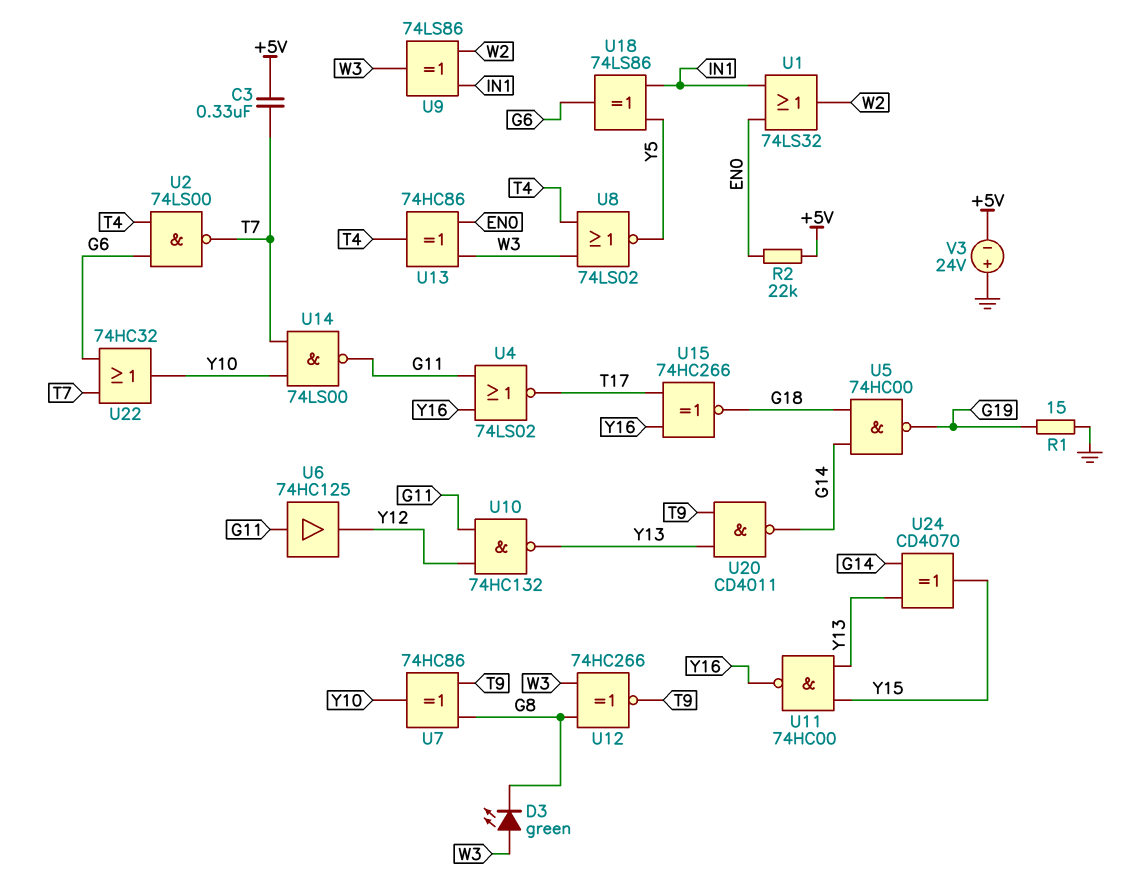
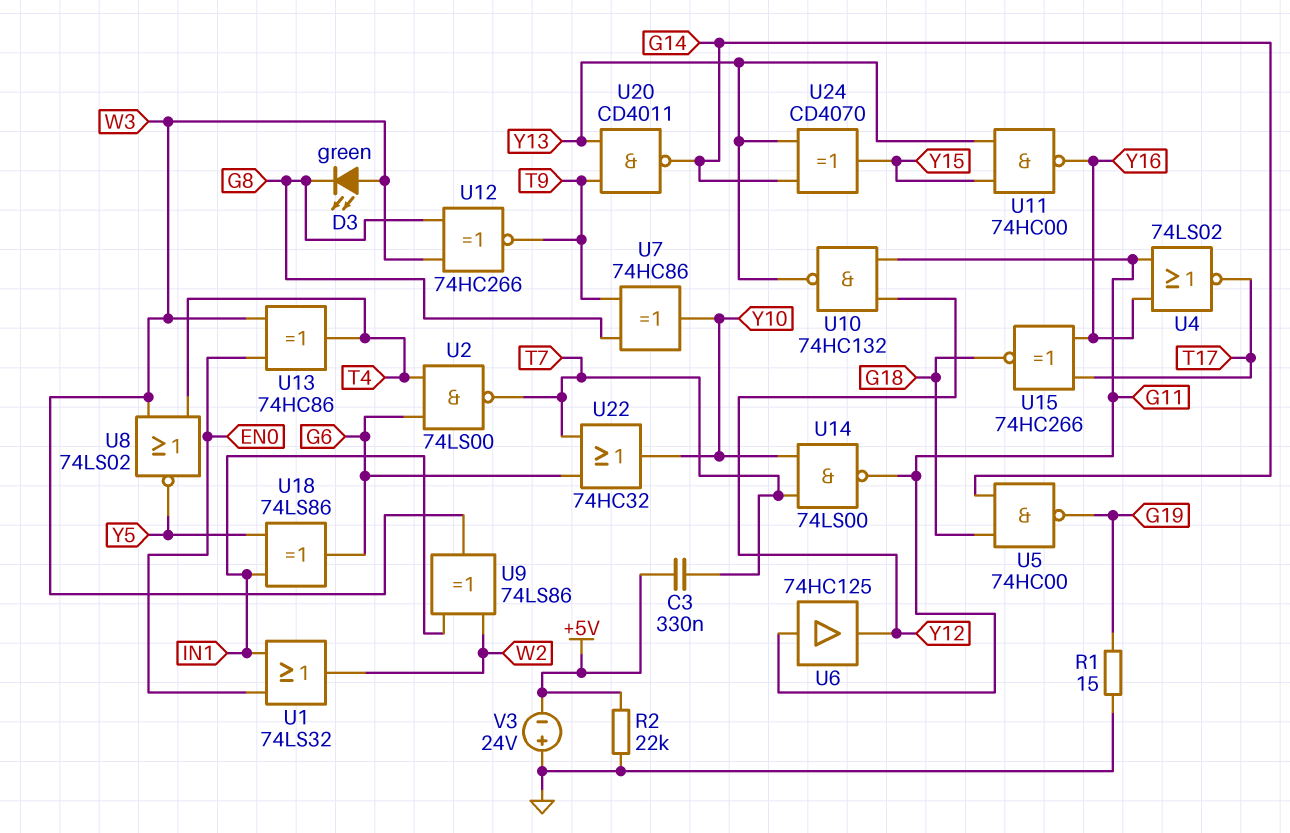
R2: 22k (+5V, EN0) -> 22k (+5V, GND)

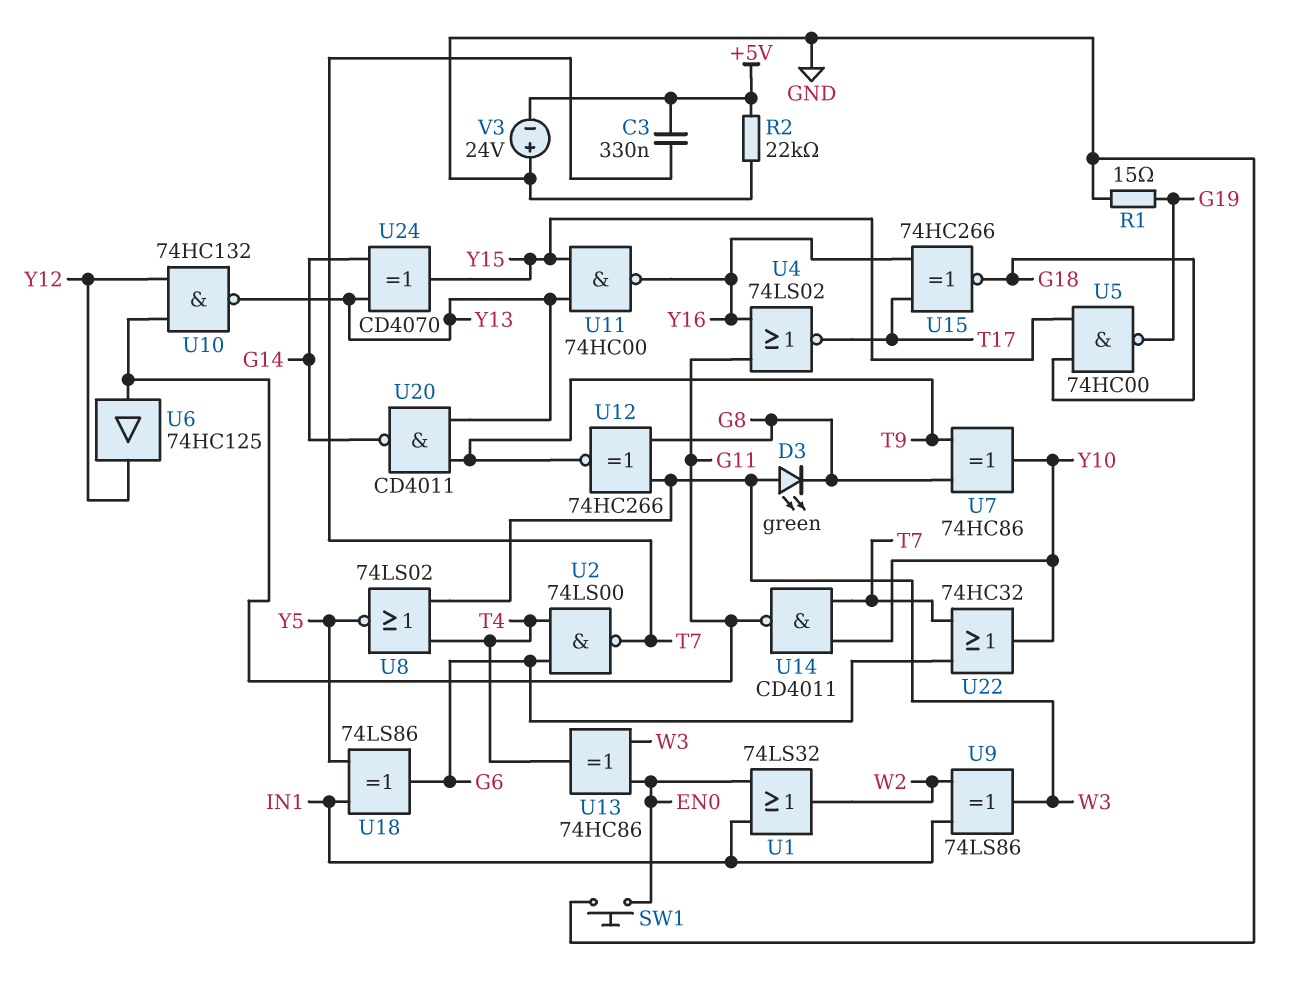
SW1: none -> button (EN0, GND)
U5: NAND 74HC00 (in G14, in G18, out G19) -> NAND 74HC00 (in G18, in Y15, out G19)
U14: NAND 74LS00 (in T7, in Y10, out G11) -> NAND CD4011 (in T7, in Y10, out G11)

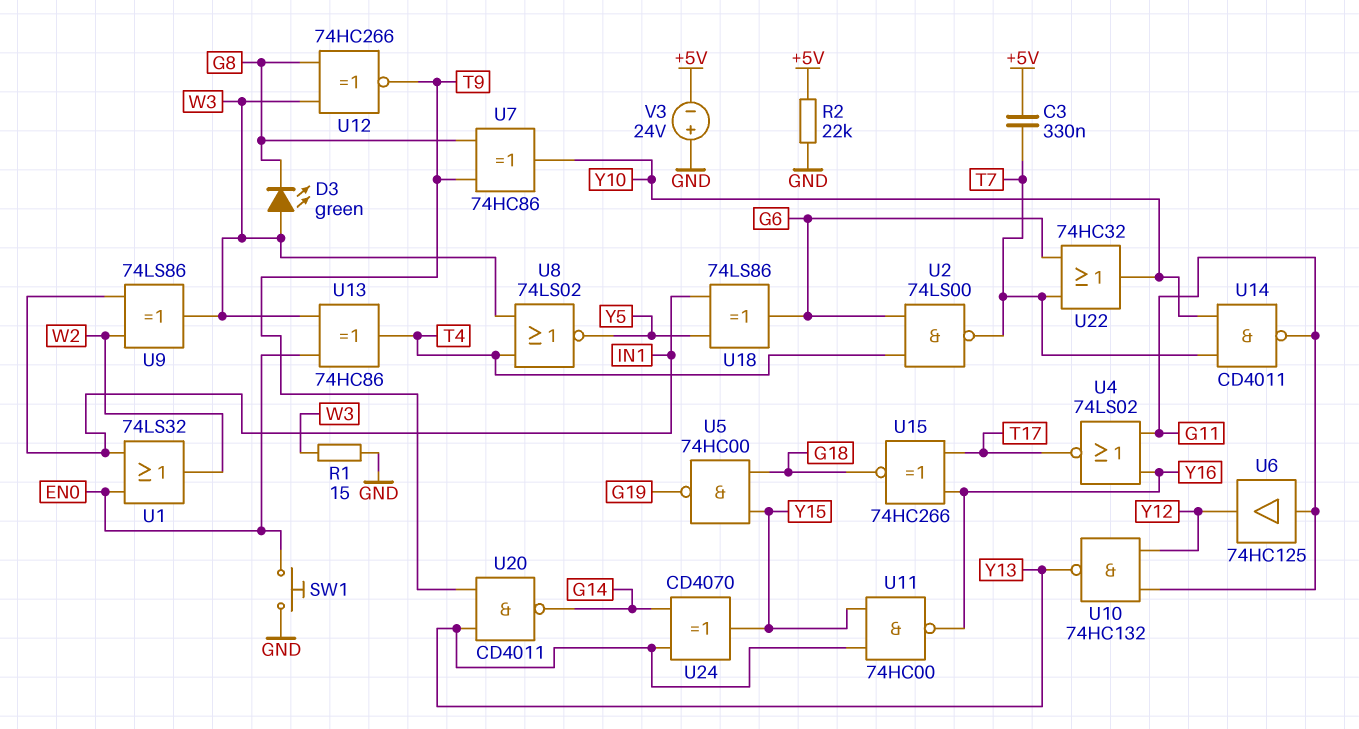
R1: 15 (G19, GND) -> 15 (GND, W3)

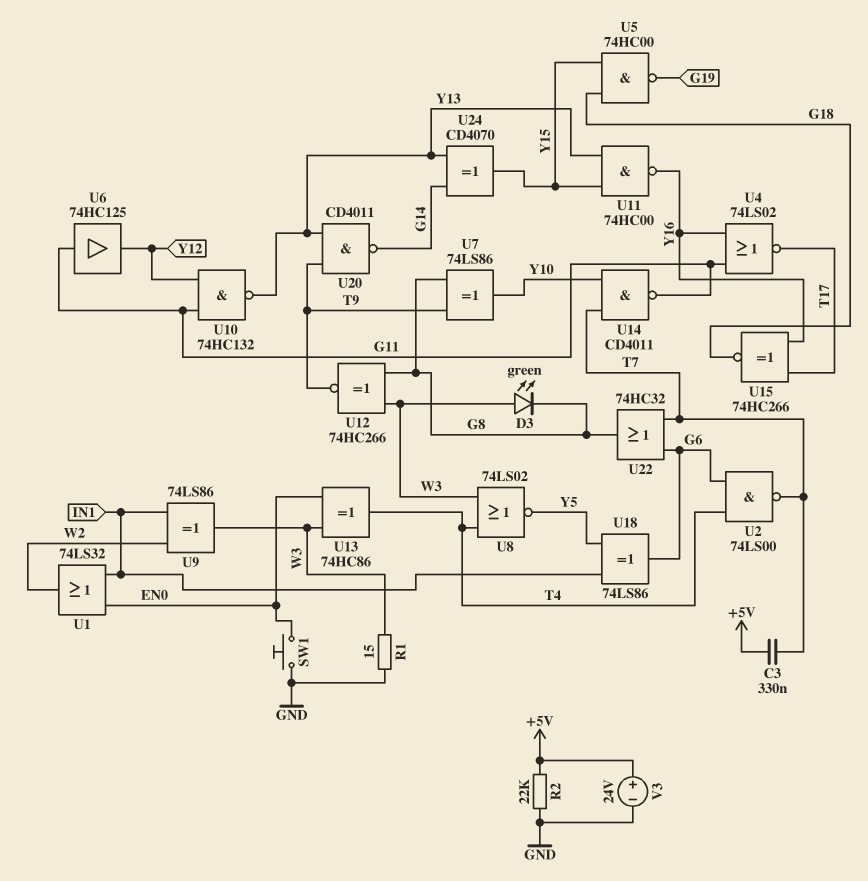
U7: XOR 74HC86 (in G8, in T9, out Y10) -> XOR 74LS86 (in G8, in T9, out Y10)
U22: OR 74HC32 (in G6, in T7, out Y10) -> OR 74HC32 (in G6, in T7, out G8)
V3: 24V (plus GND, minus +5V) -> 24V (plus +5V, minus GND)

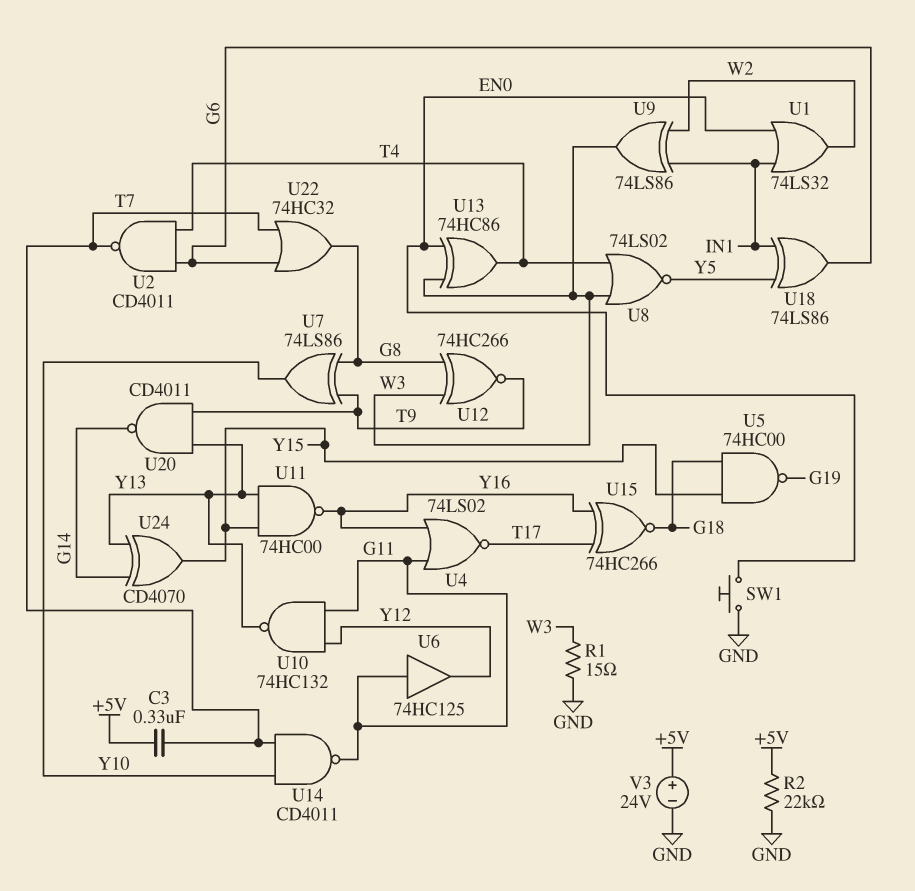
D3: LED green (A W3, K G8) -> none
U2: NAND 74LS00 (in G6, in T4, out T7) -> NAND CD4011 (in G6, in T4, out T7)

